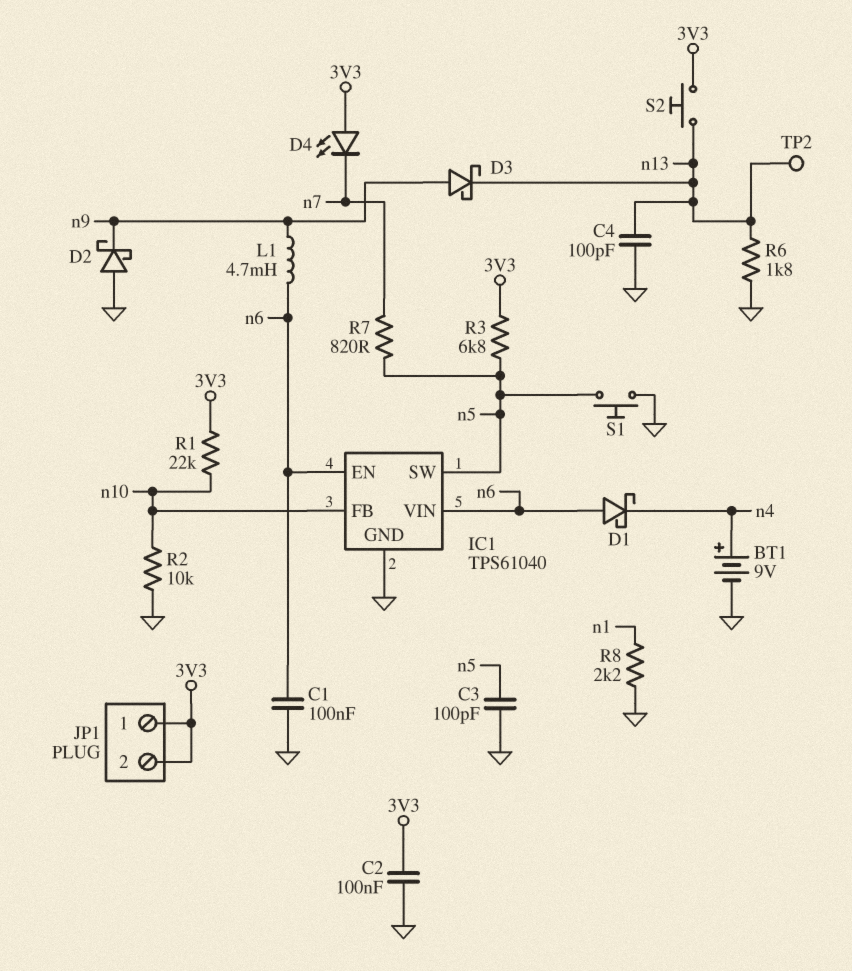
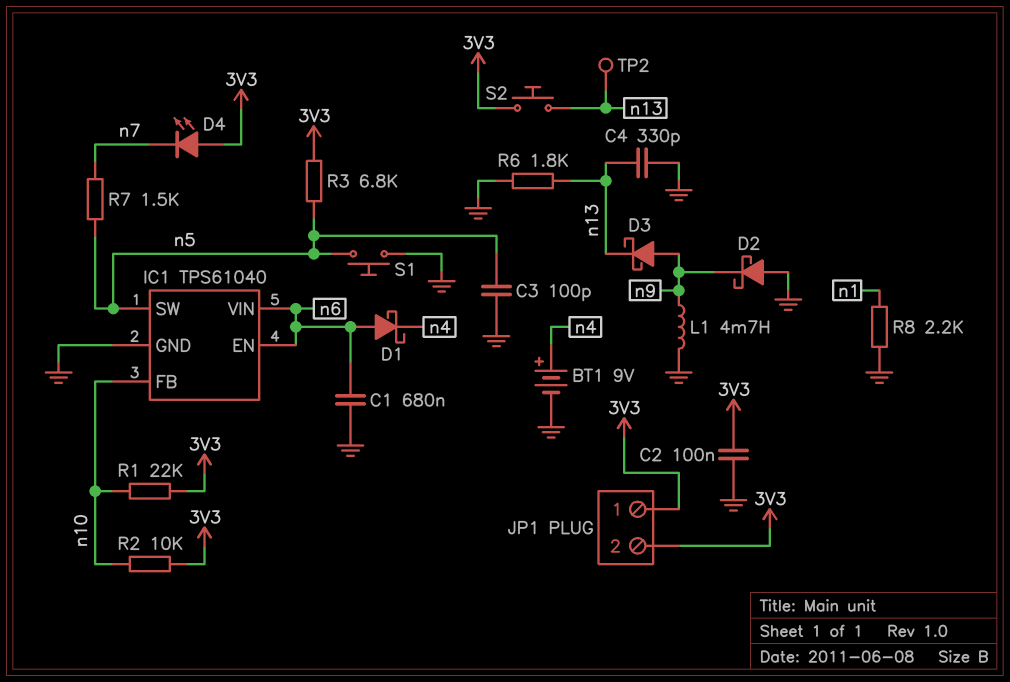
C1: 100nF (GND, n6) -> 680nF (GND, n6)
C4: 100pF (GND, n13) -> 330pF (GND, n13)
L1: 4.7mH (n6, n9) -> 4.7mH (GND, n9)
R2: 10k (GND, n10) -> 10k (3V3, n10)
R7: 820 (n5, n7) -> 1.5k (n5, n7)

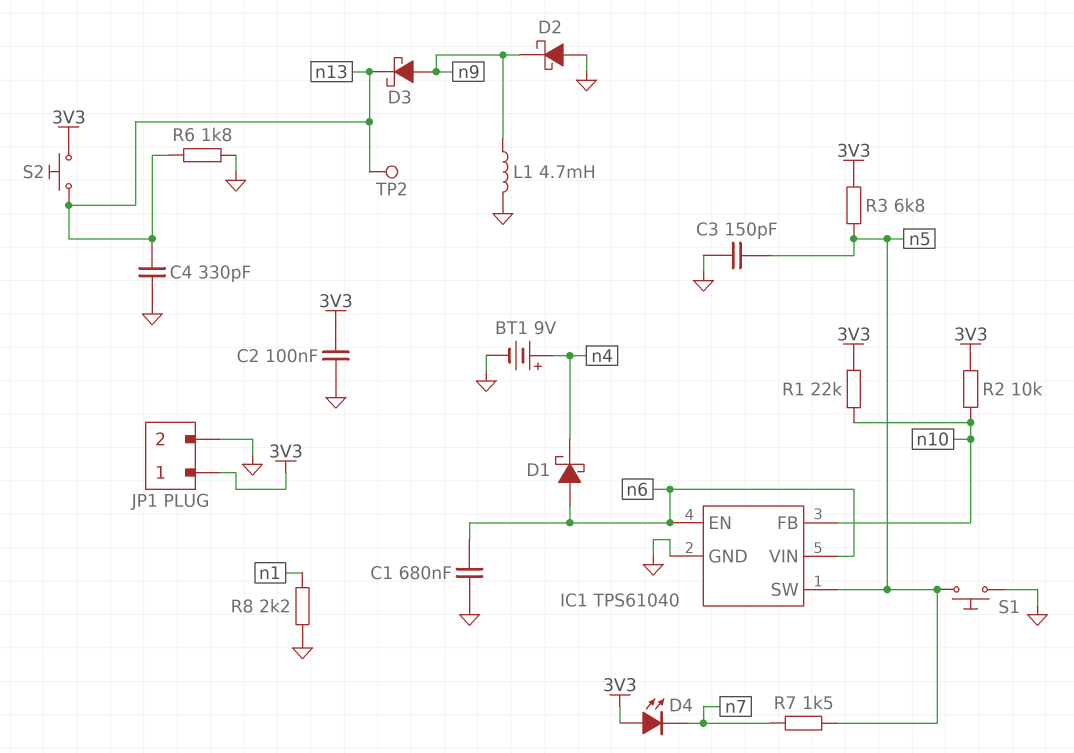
C3: 100pF (GND, n5) -> 150pF (GND, n5)
JP1 pin 2: 3V3 -> GND

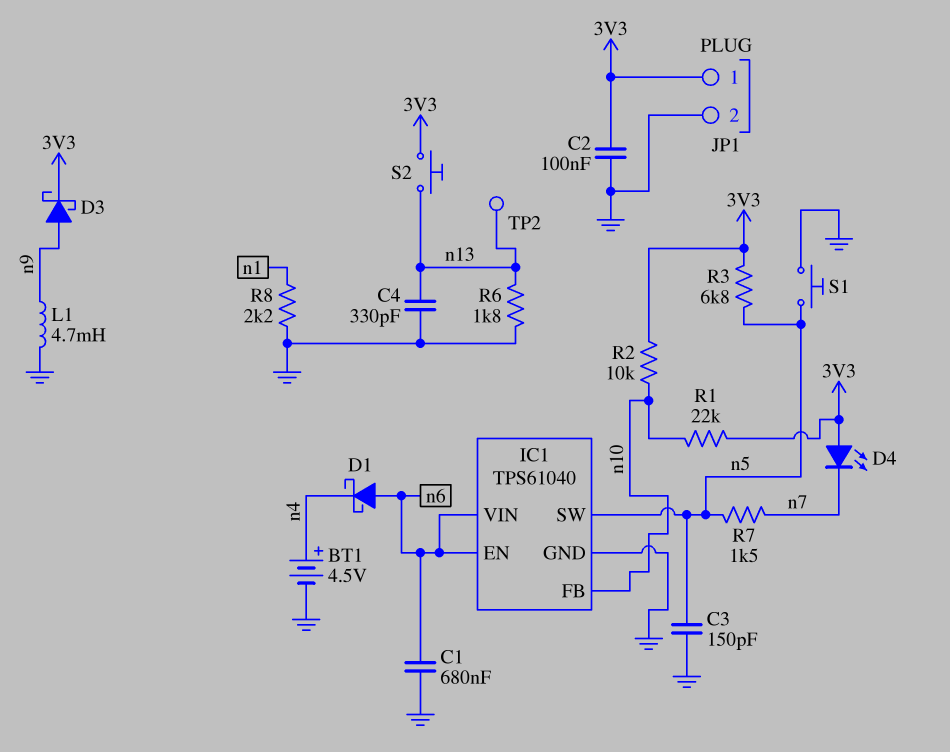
BT1: 9V (plus n4, minus GND) -> 4.5V (plus n4, minus GND)
D2: schottky (A GND, K n9) -> none
D3: schottky (A n9, K n13) -> schottky (A n9, K 3V3)

